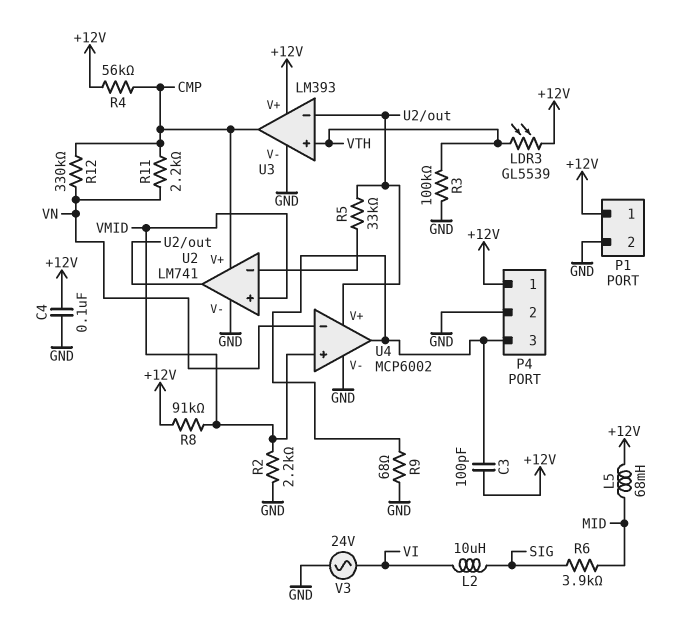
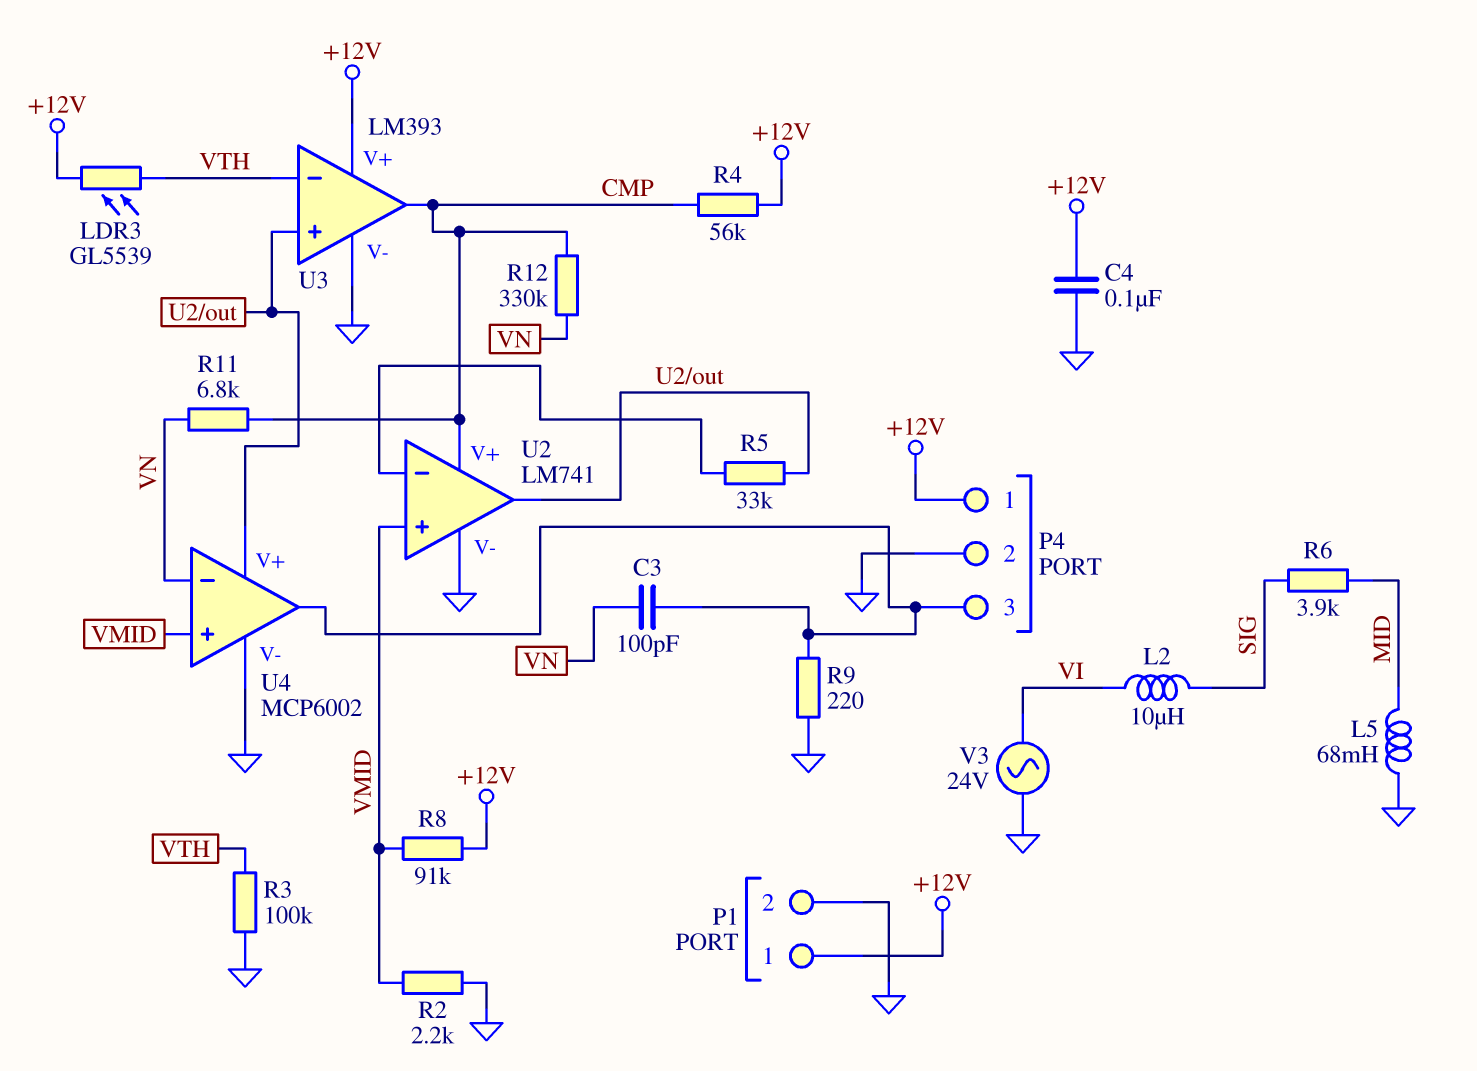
C3: 100pF (+12V, P4/3) -> 100pF (P4/3, VN)
L5: 68mH (+12V, MID) -> 68mH (GND, MID)
R9: 68 (GND, P4/3) -> 220 (GND, P4/3)
R11: 2.2k (CMP, VN) -> 6.8k (CMP, VN)
U3 pin in+: VTH -> U2/out
U3 pin in-: U2/out -> VTH

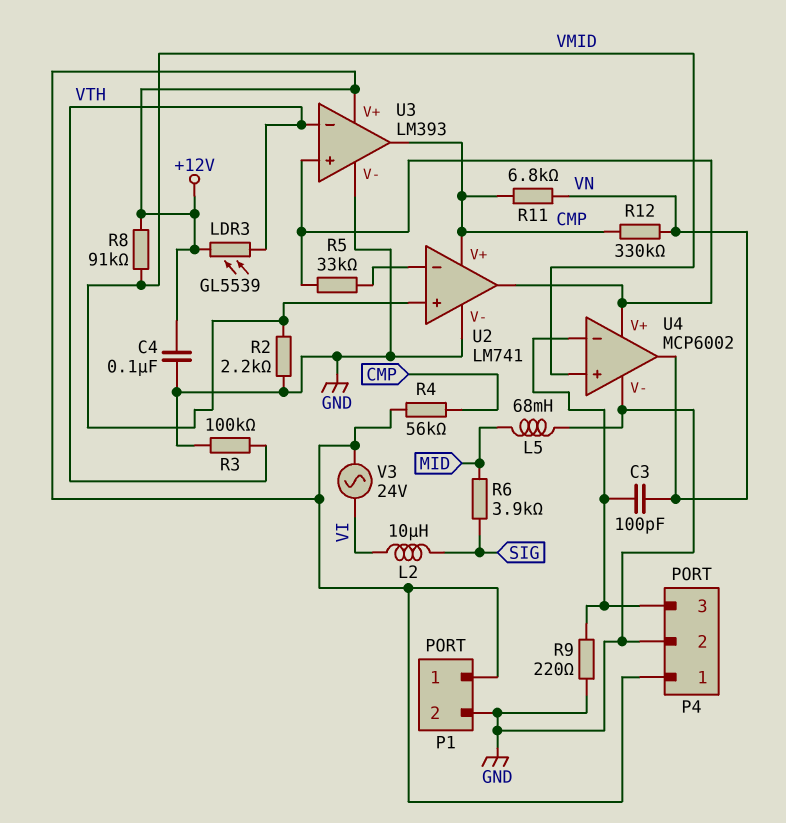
U4 pin in-: VN -> P4/3
U4 pin out: P4/3 -> VN
V3: AC 24V (GND, VI) -> AC 24V (+12V, VI)

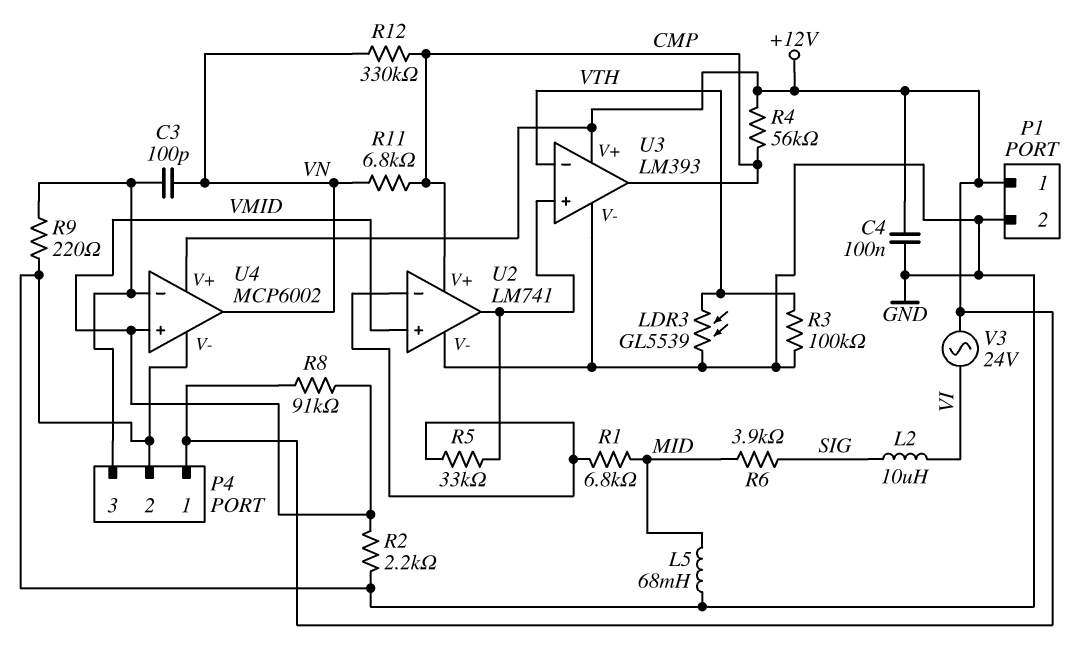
LDR3: GL5539 (+12V, VTH) -> GL5539 (GND, VTH)
R1: none -> 6.8k (MID, U2/in-)
U4 pin V+: U2/out -> +12V

